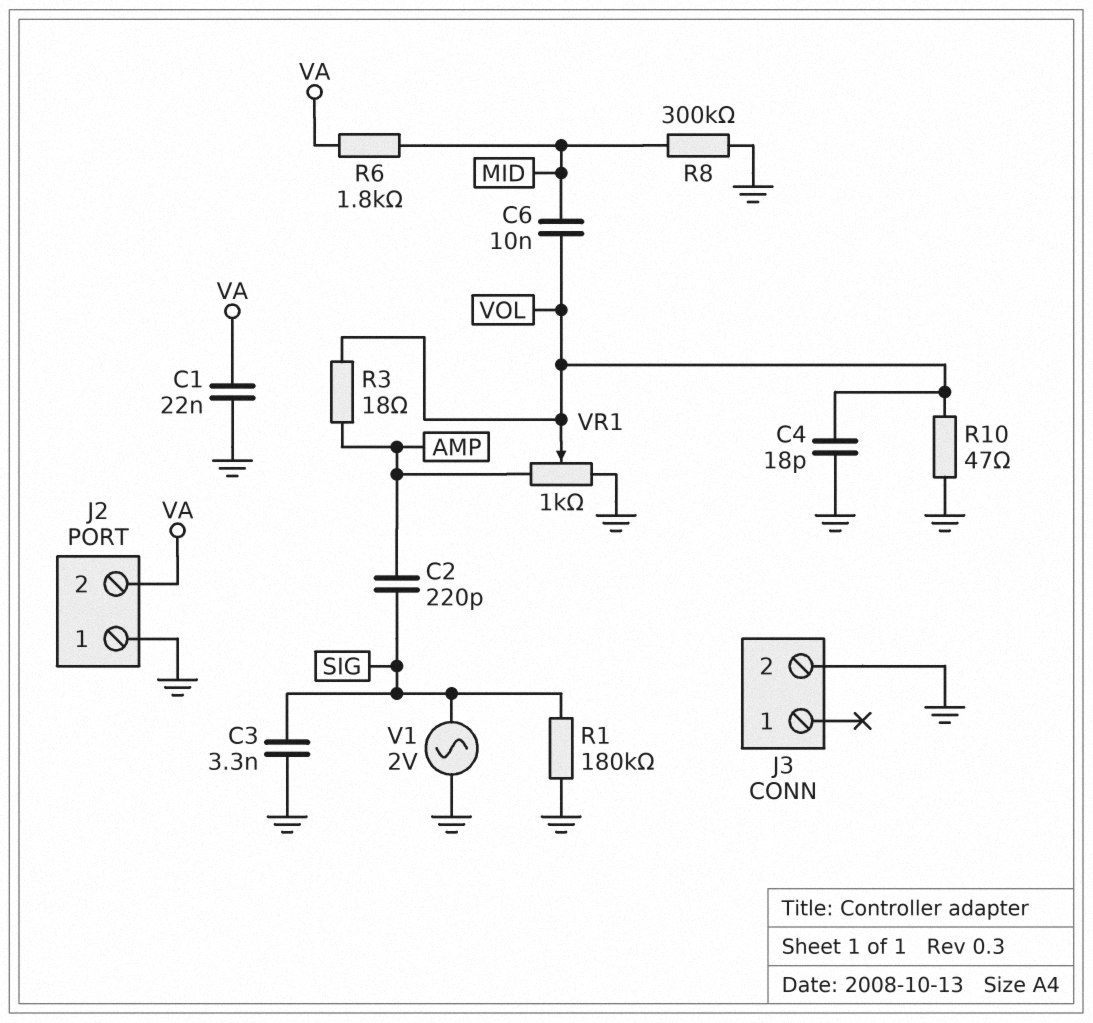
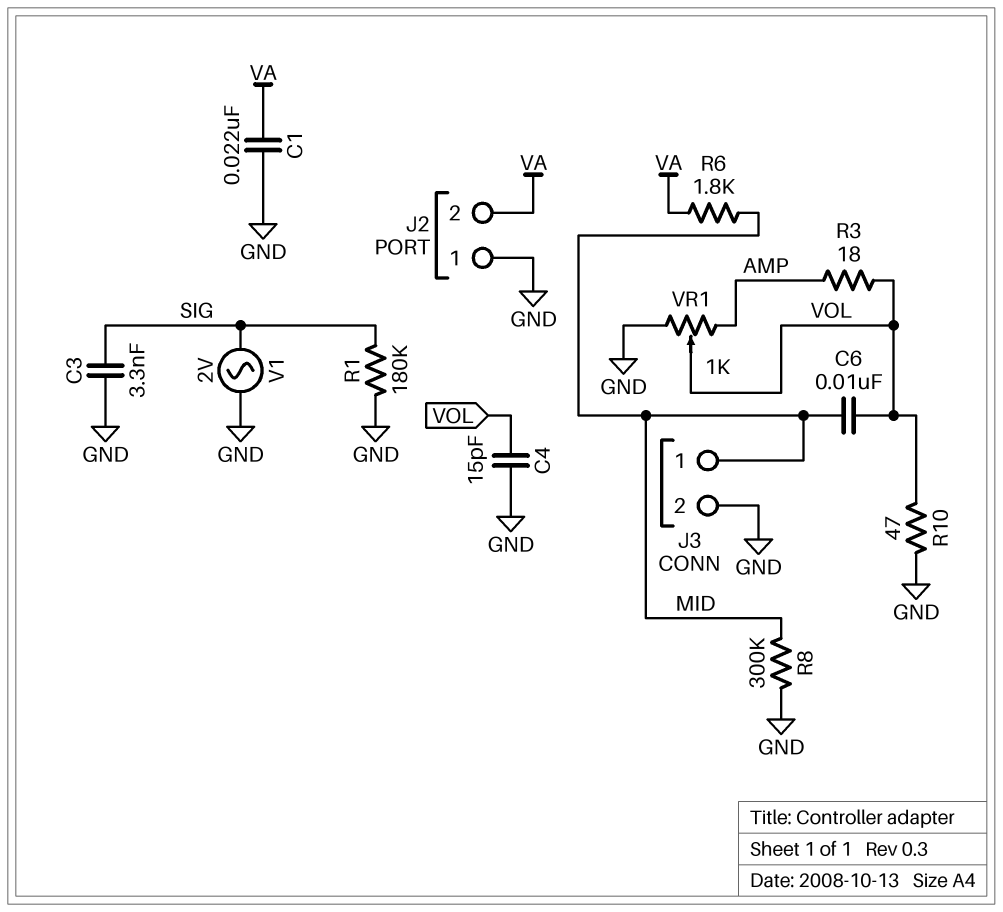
C2: 220pF (AMP, SIG) -> none
C4: 18pF (GND, VOL) -> 15pF (GND, VOL)
J3 pin 1: none -> MID

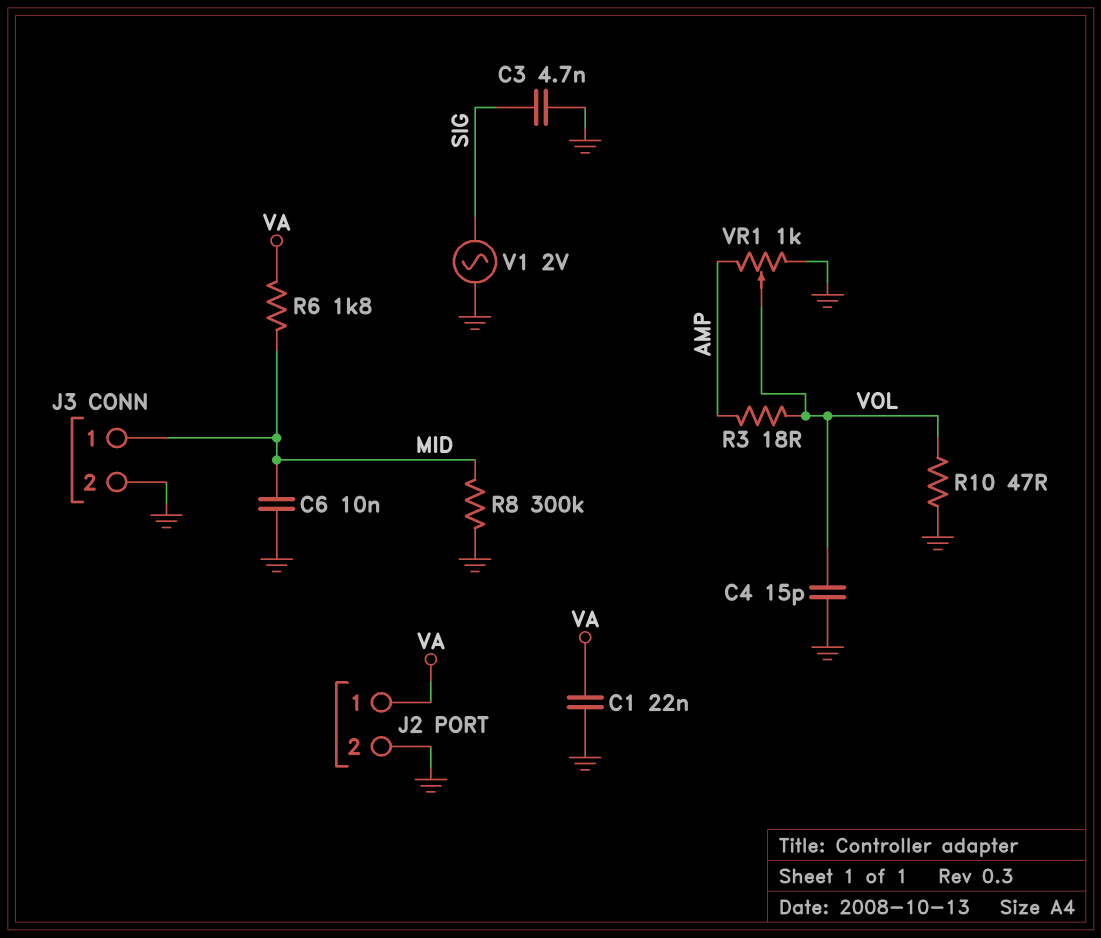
C3: 3.3nF (GND, SIG) -> 4.7nF (GND, SIG)
C6: 10nF (MID, VOL) -> 10nF (GND, MID)
J2 pin 1: GND -> VA
J2 pin 2: VA -> GND
R1: 180k (GND, SIG) -> none

